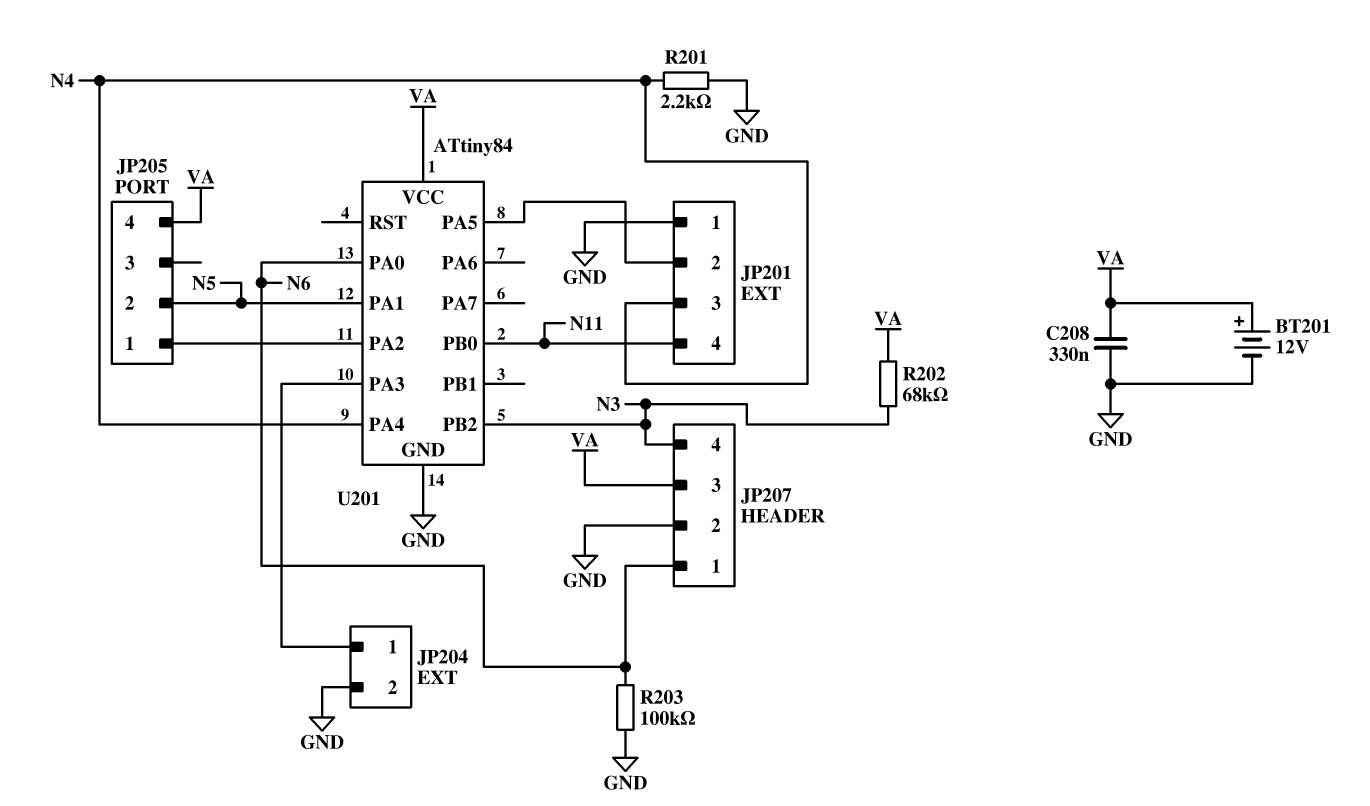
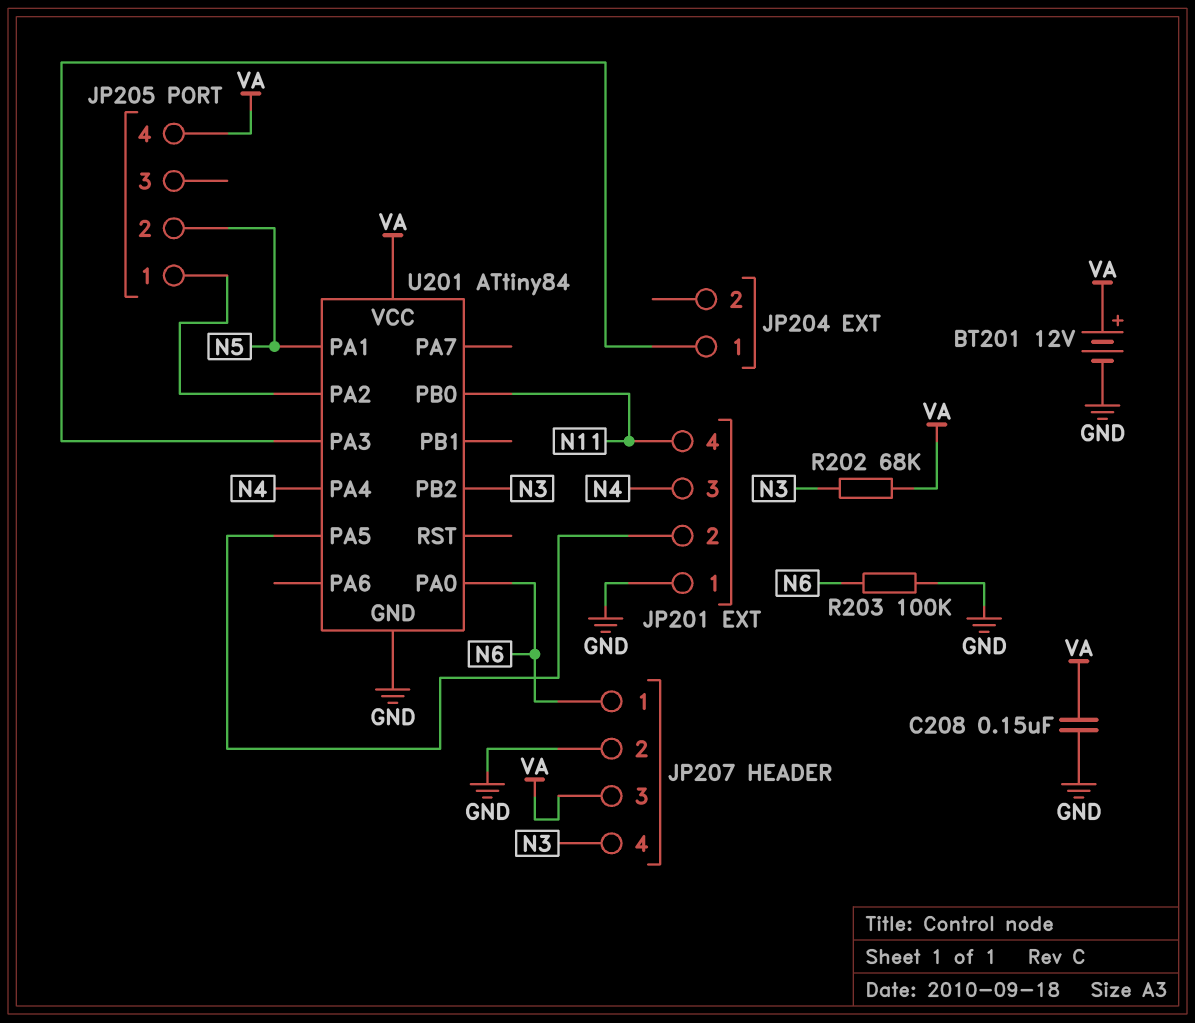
C208: 330nF (GND, VA) -> 150nF (GND, VA)
JP204 pin 2: GND -> none
R201: 2.2k (GND, N4) -> none

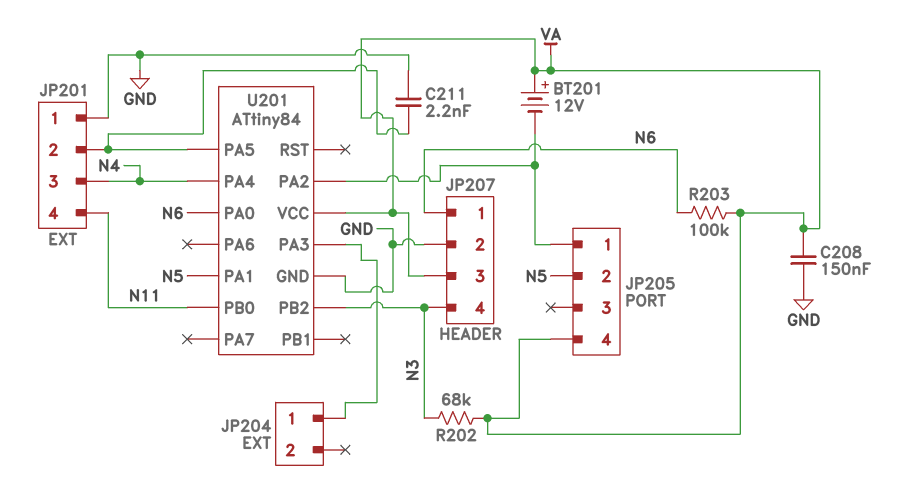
BT201: 12V (plus VA, minus GND) -> 12V (plus VA, minus JP205/1)
C211: none -> 2.2nF (GND, JP201/2)
R203: 100k (GND, N6) -> 100k (N6, VA)

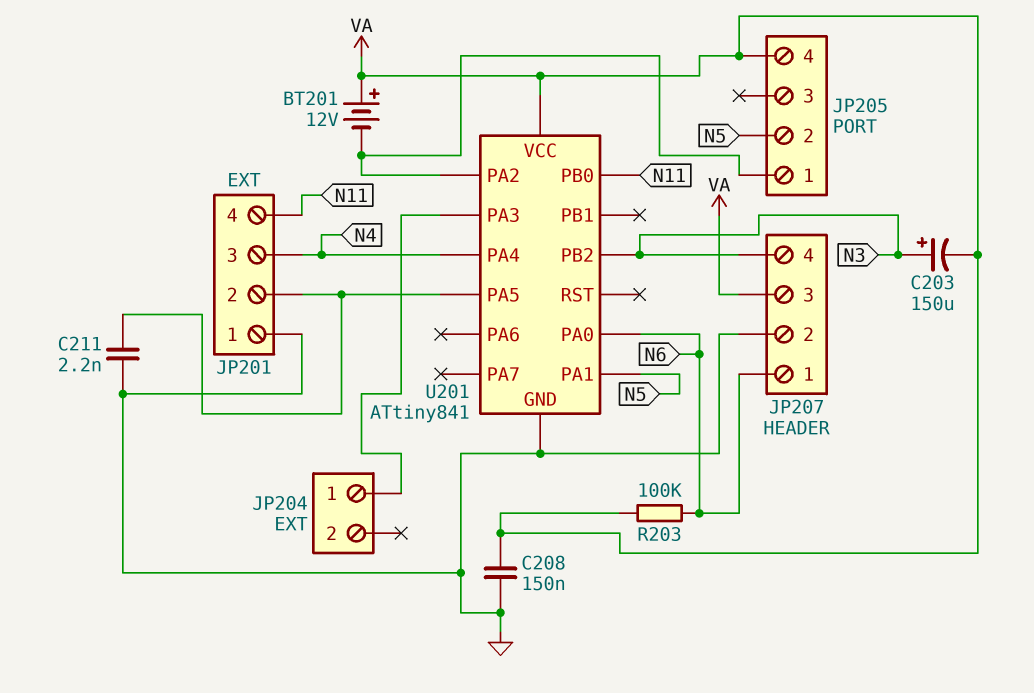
C203: none -> 150uF (plus N3, minus VA)
R202: 68k (N3, VA) -> none
U201: ATtiny84 -> ATtiny841

